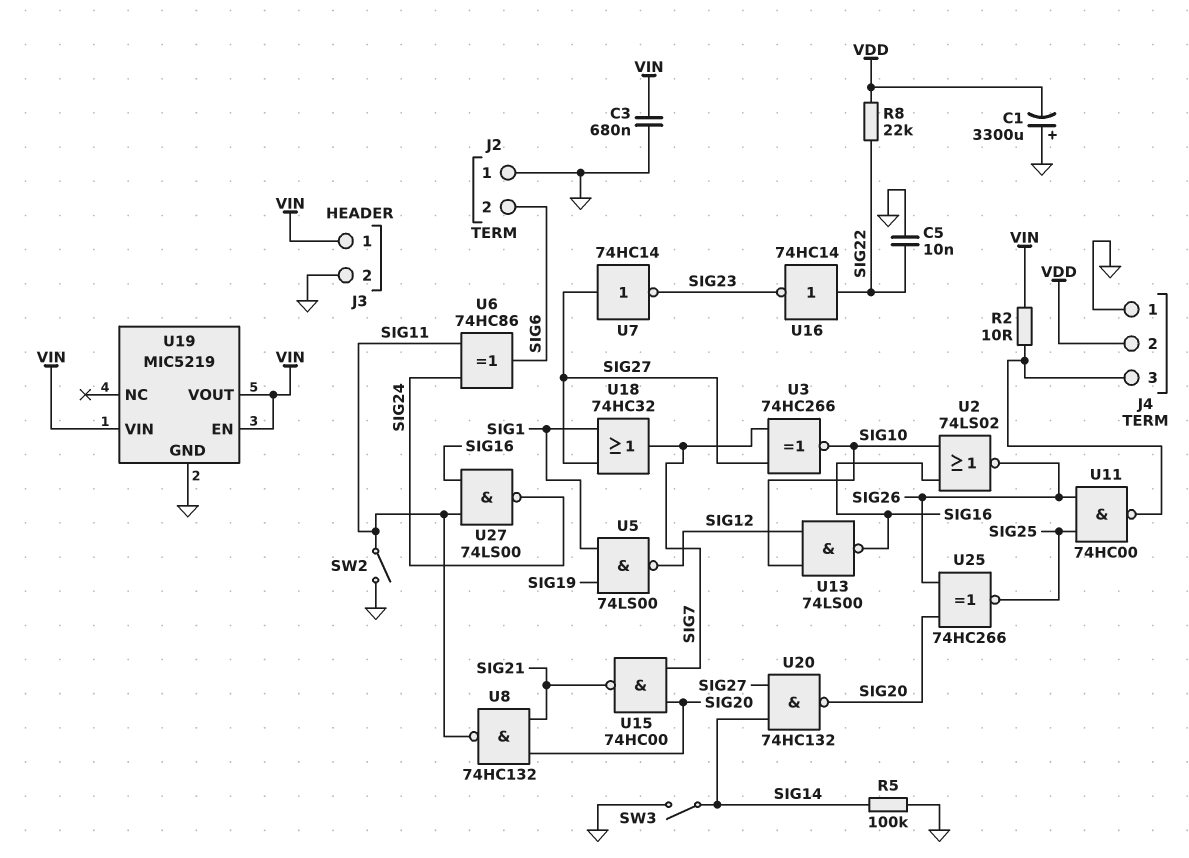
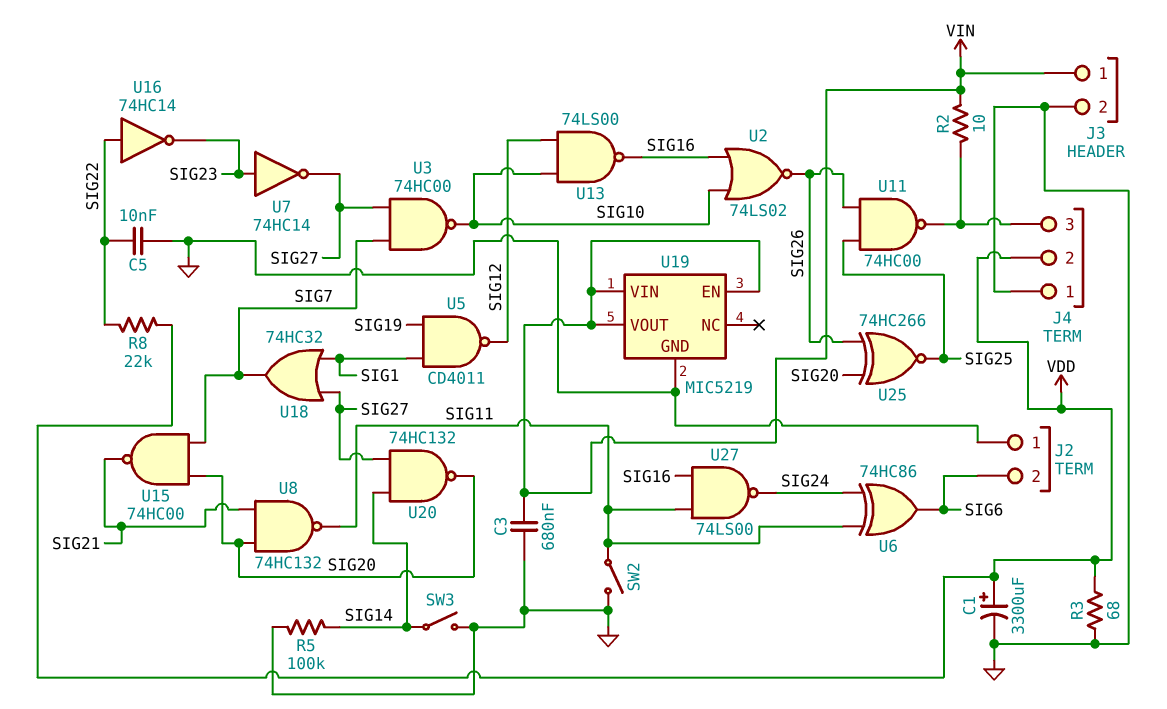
C1: 3300uF (plus GND, minus VDD) -> 3300uF (plus VDD, minus GND)
R3: none -> 68 (GND, VDD)
U3: XNOR 74HC266 (in SIG7, in SIG27, out SIG10) -> NAND 74HC00 (in SIG7, in SIG27, out SIG10)
U5: NAND 74LS00 (in SIG1, in SIG19, out SIG12) -> NAND CD4011 (in SIG1, in SIG19, out SIG12)
U7: NOT 74HC14 (in SIG27, out SIG23) -> NOT 74HC14 (in SIG23, out SIG27)

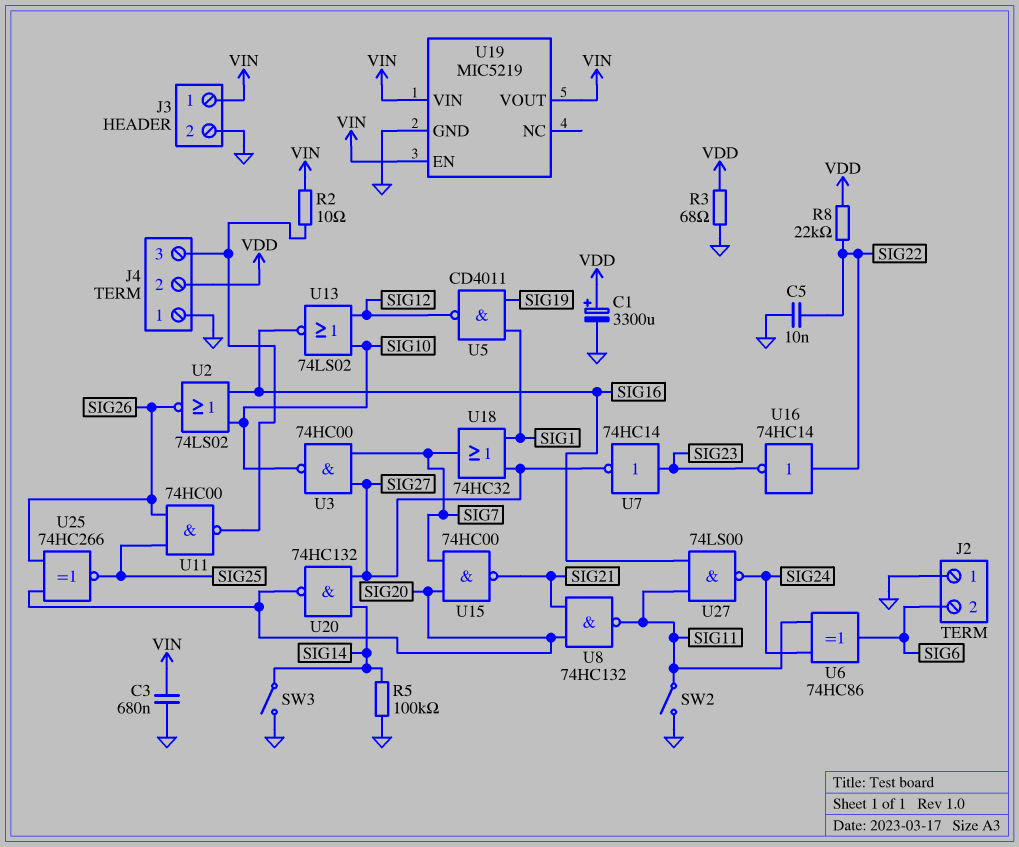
U13: NAND 74LS00 (in SIG10, in SIG12, out SIG16) -> NOR 74LS02 (in SIG10, in SIG12, out SIG16)

